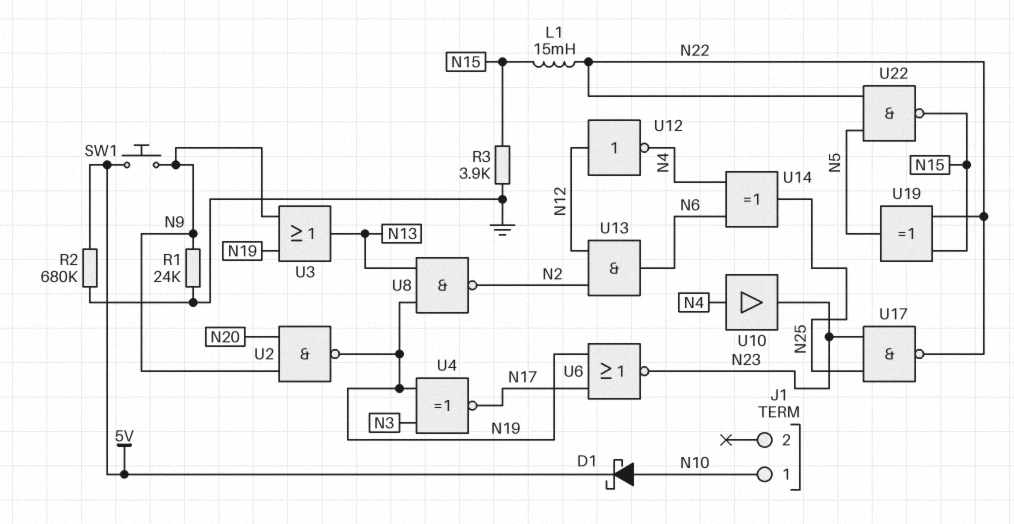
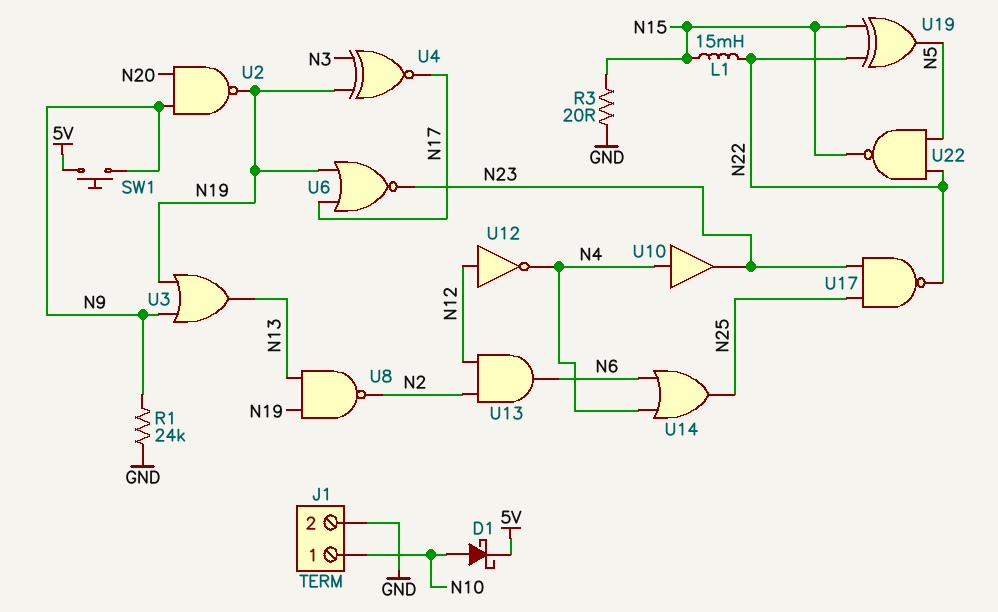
J1 pin 2: none -> GND
R2: 680k (5V, GND) -> none
R3: 3.9k (GND, N15) -> 20 (GND, N15)
U14: XOR (in N4, in N6, out N25) -> OR (in N4, in N6, out N25)

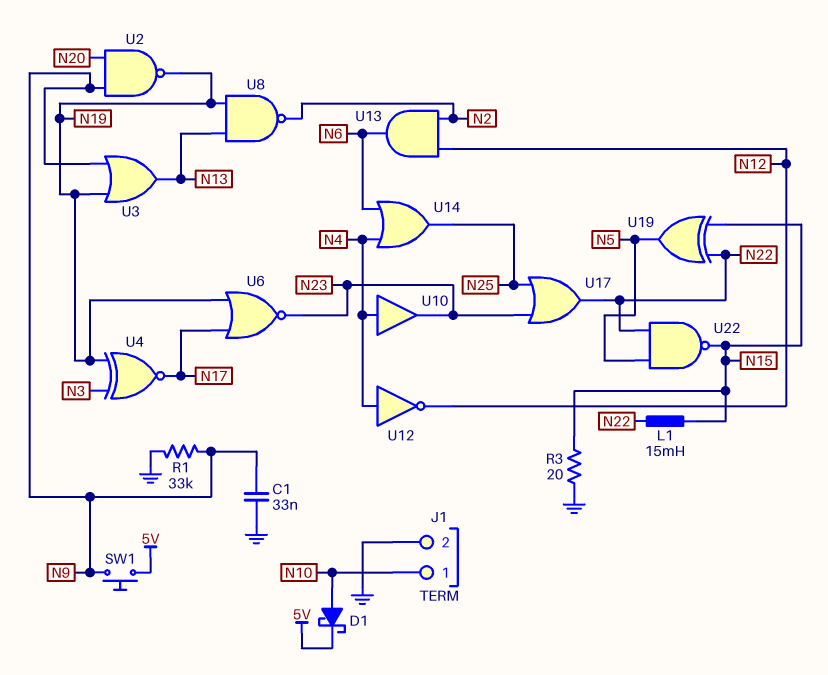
C1: none -> 33nF (GND, N9)
R1: 24k (GND, N9) -> 33k (GND, N9)
U12: NOT (in N12, out N4) -> NOT (in N4, out N12)
U17: NAND (in N23, in N25, out N22) -> OR (in N23, in N25, out N22)

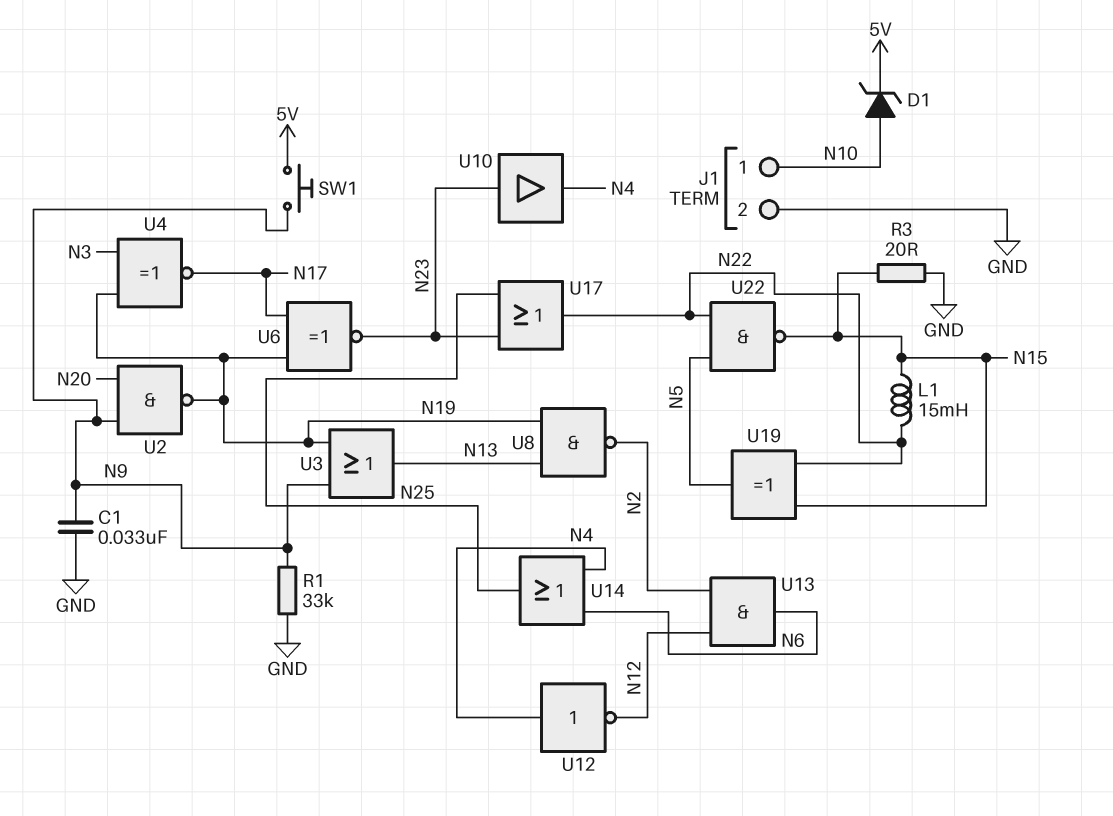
D1: schottky (A N10, K 5V) -> zener (A N10, K 5V)
U6: NOR (in N17, in N19, out N23) -> XNOR (in N17, in N19, out N23)
U10: buffer (in N4, out N23) -> buffer (in N23, out N4)

